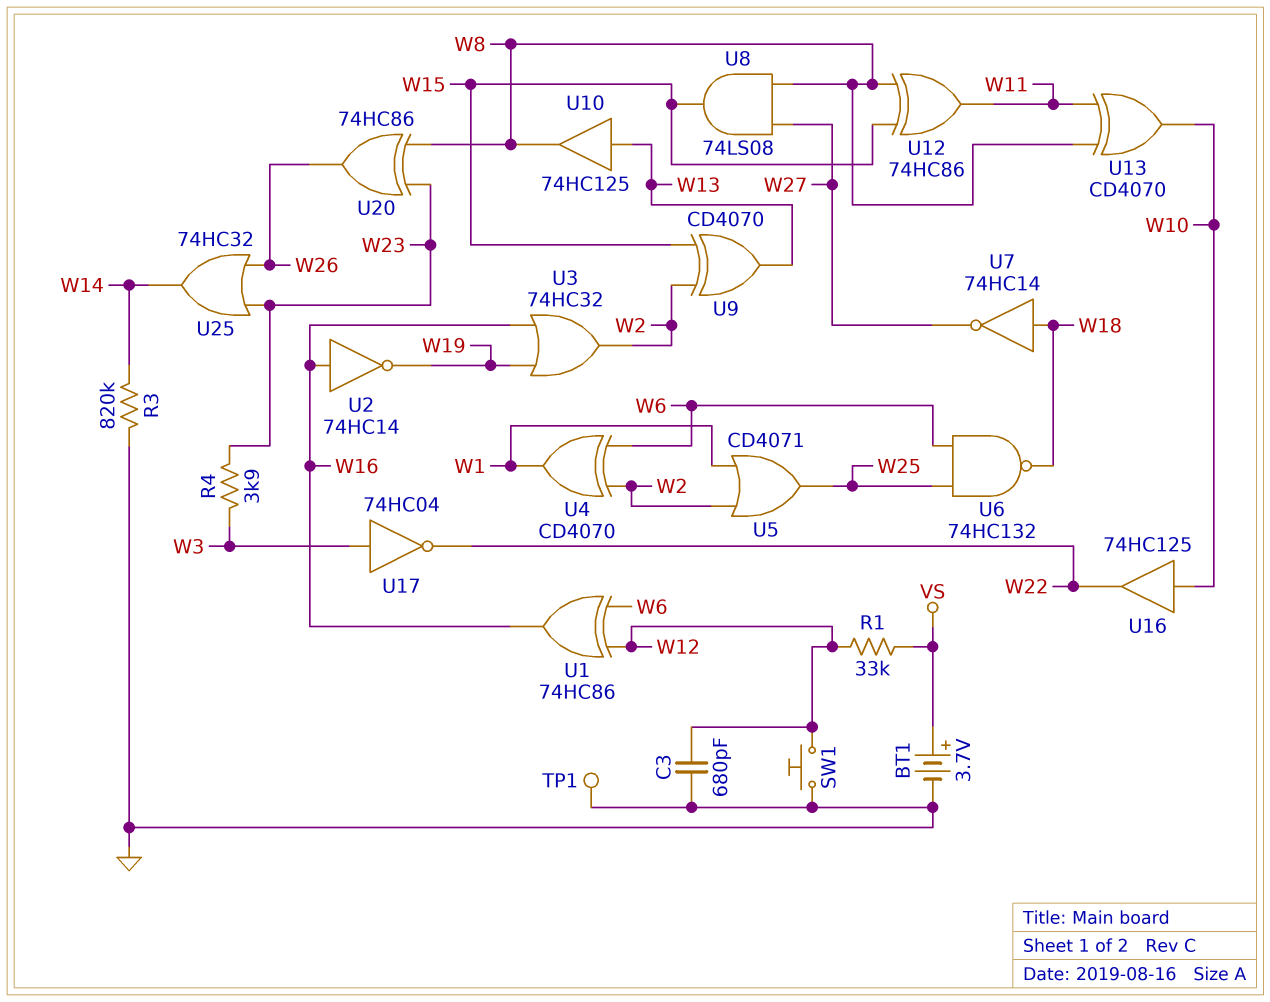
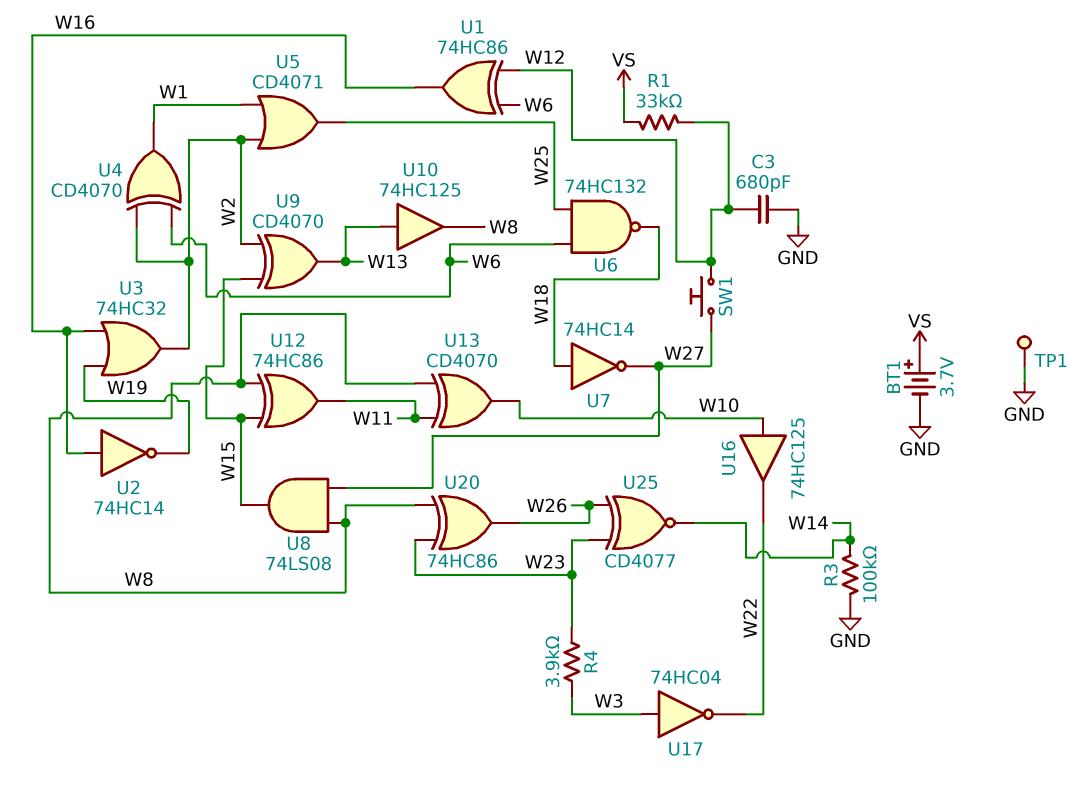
R3: 820k (GND, W14) -> 100k (GND, W14)
SW1: button (GND, W12) -> button (W12, W27)
U25: OR 74HC32 (in W23, in W26, out W14) -> XNOR CD4077 (in W23, in W26, out W14)

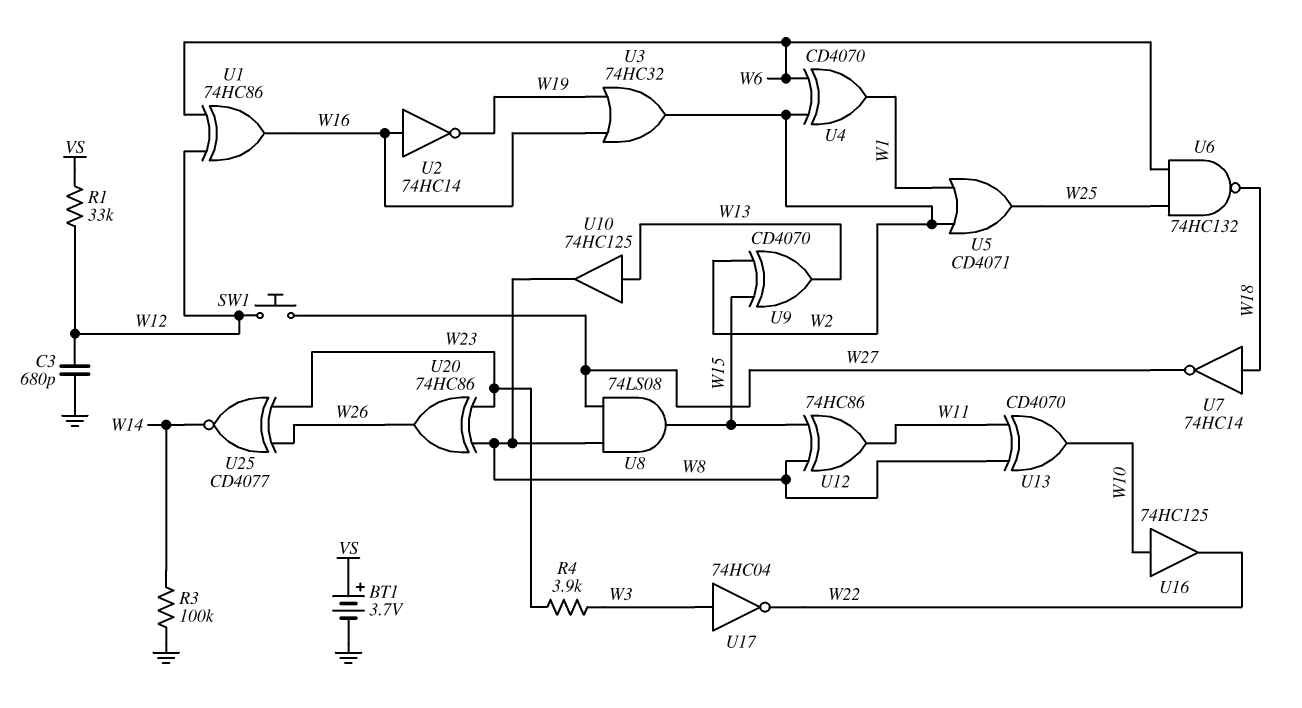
TP1: test point (GND) -> none

